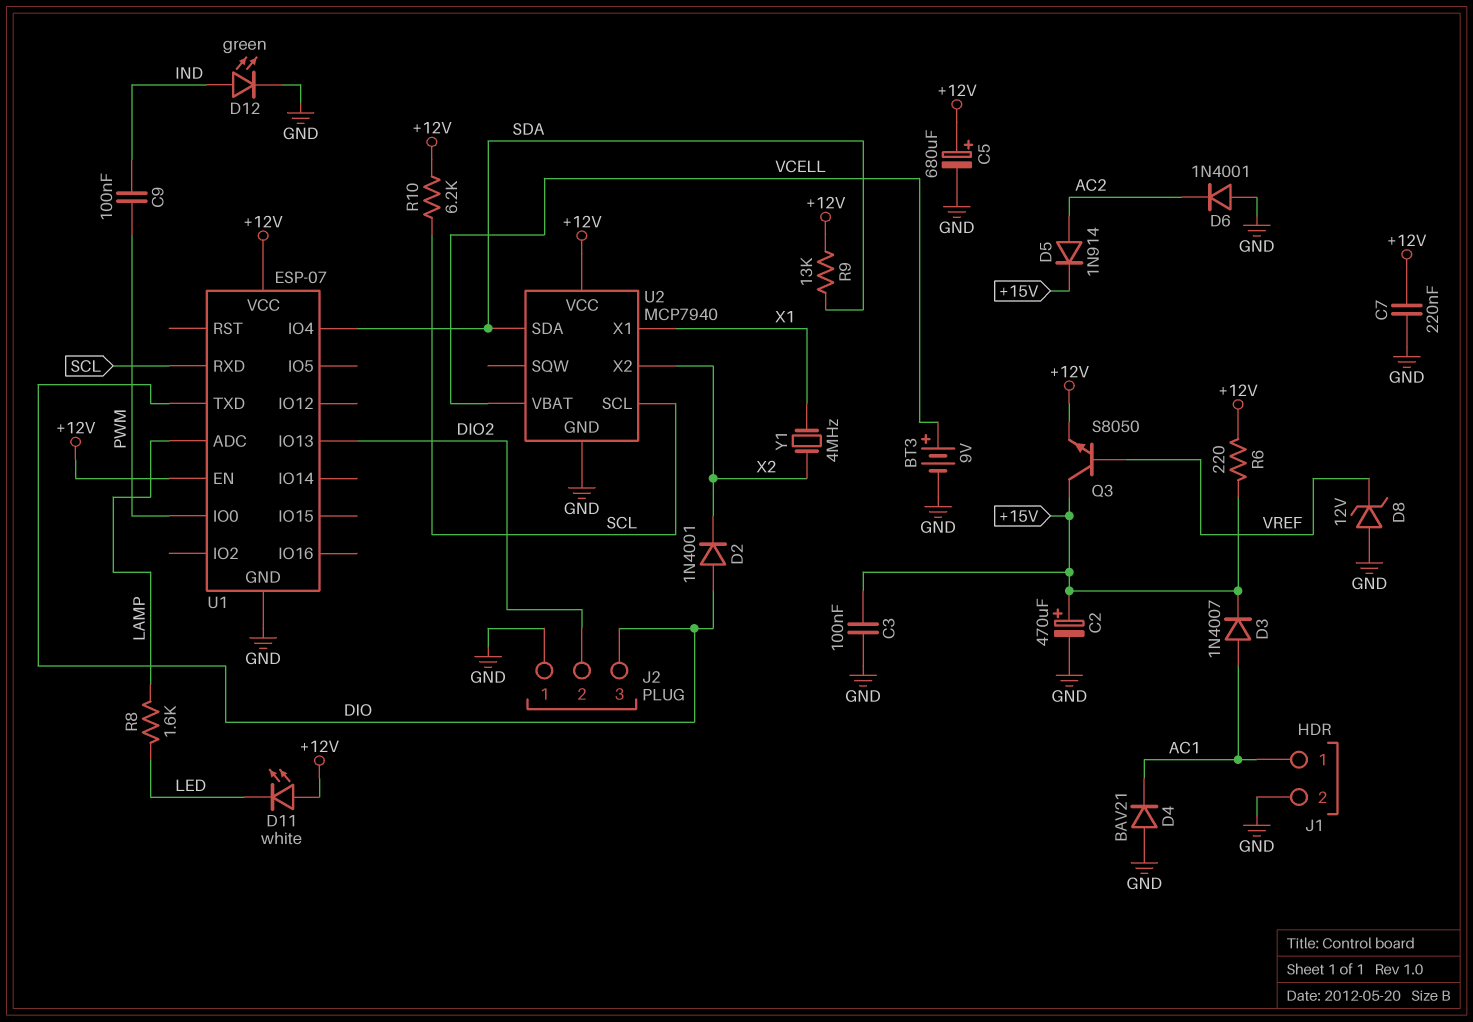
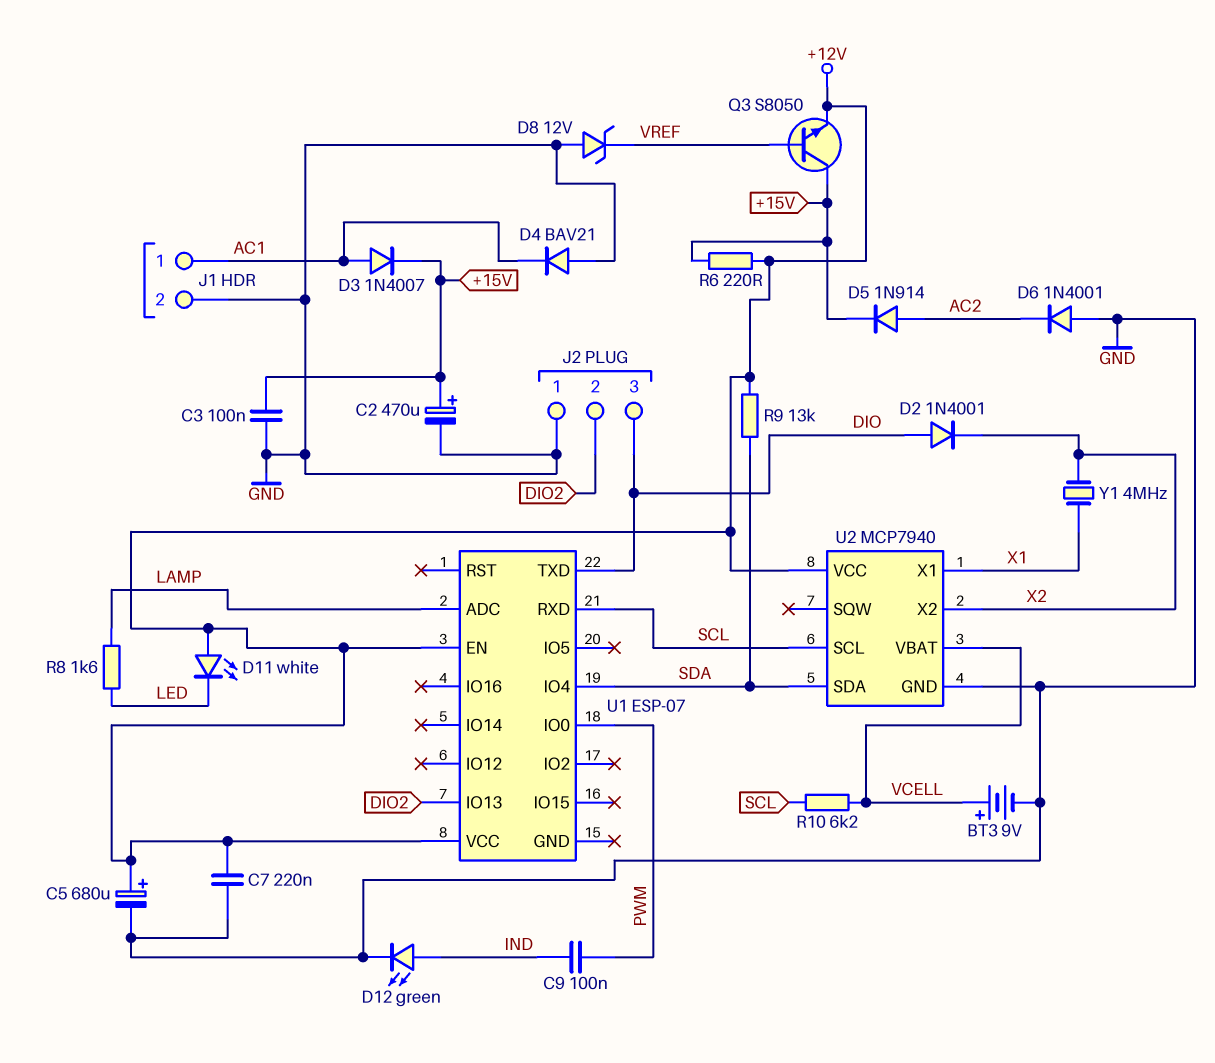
R10: 6.2k (+12V, SCL) -> 6.2k (SCL, VCELL)
U1 pin GND: GND -> none

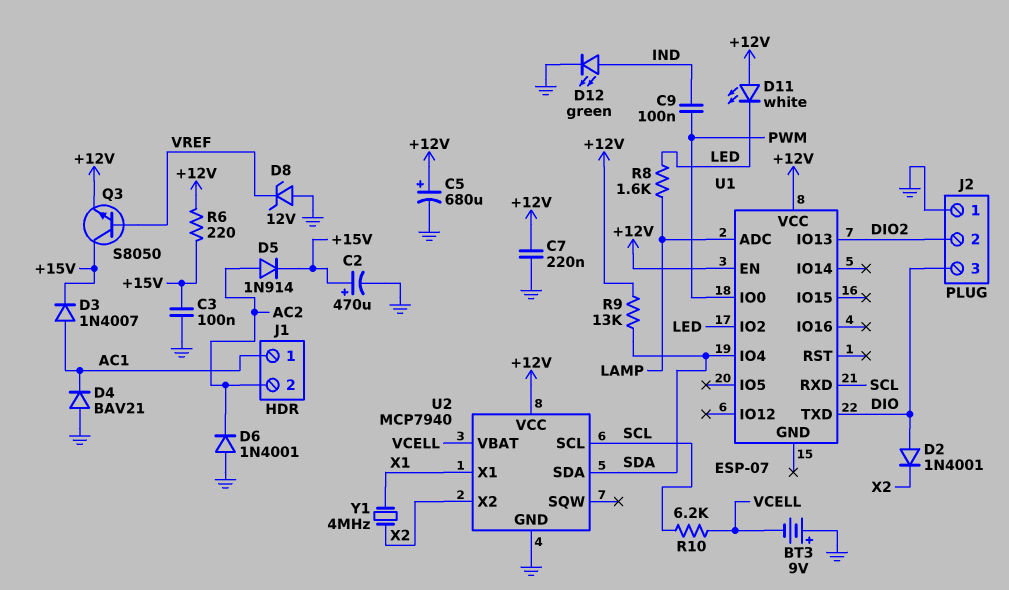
BT3: 9V (plus VCELL, minus GND) -> 9V (plus GND, minus VCELL)
J1 pin 2: GND -> AC2
U1 pin IO2: none -> LED

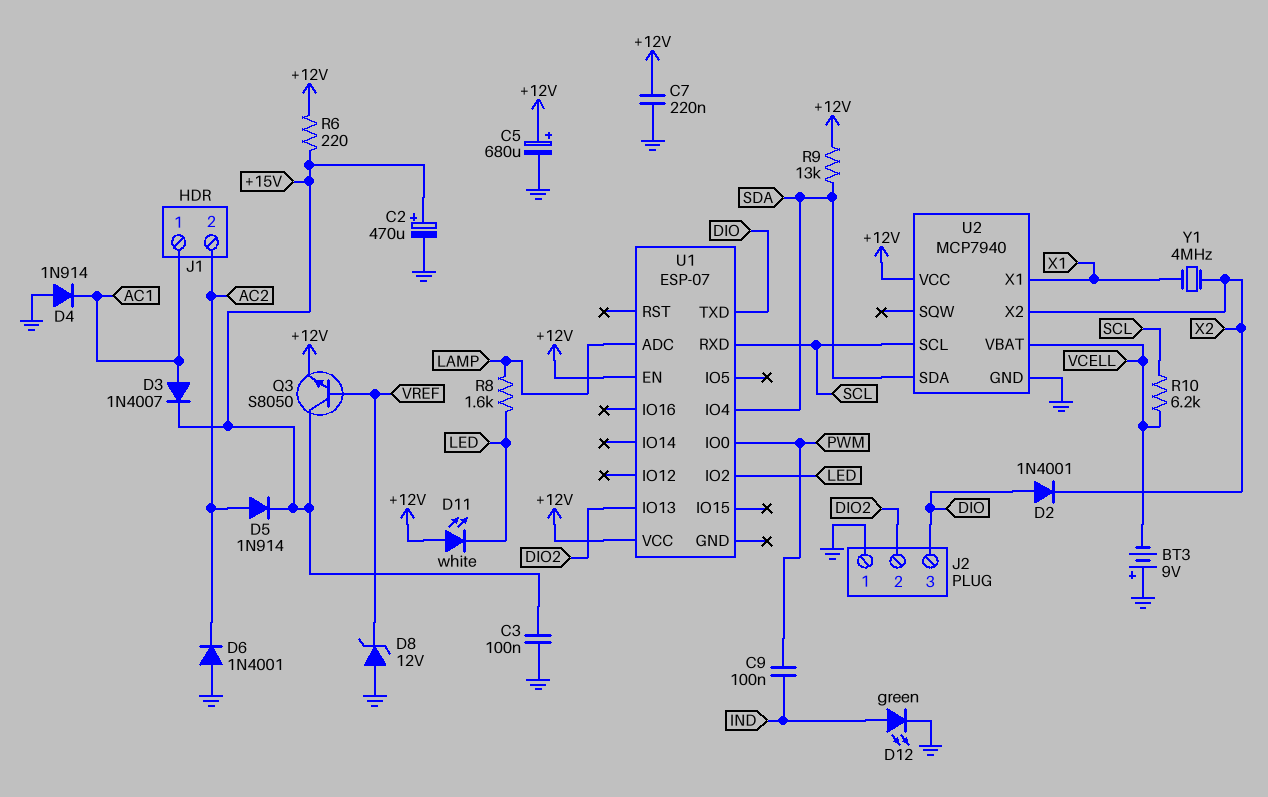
D4: diode BAV21 (A GND, K AC1) -> diode 1N914 (A GND, K AC1)

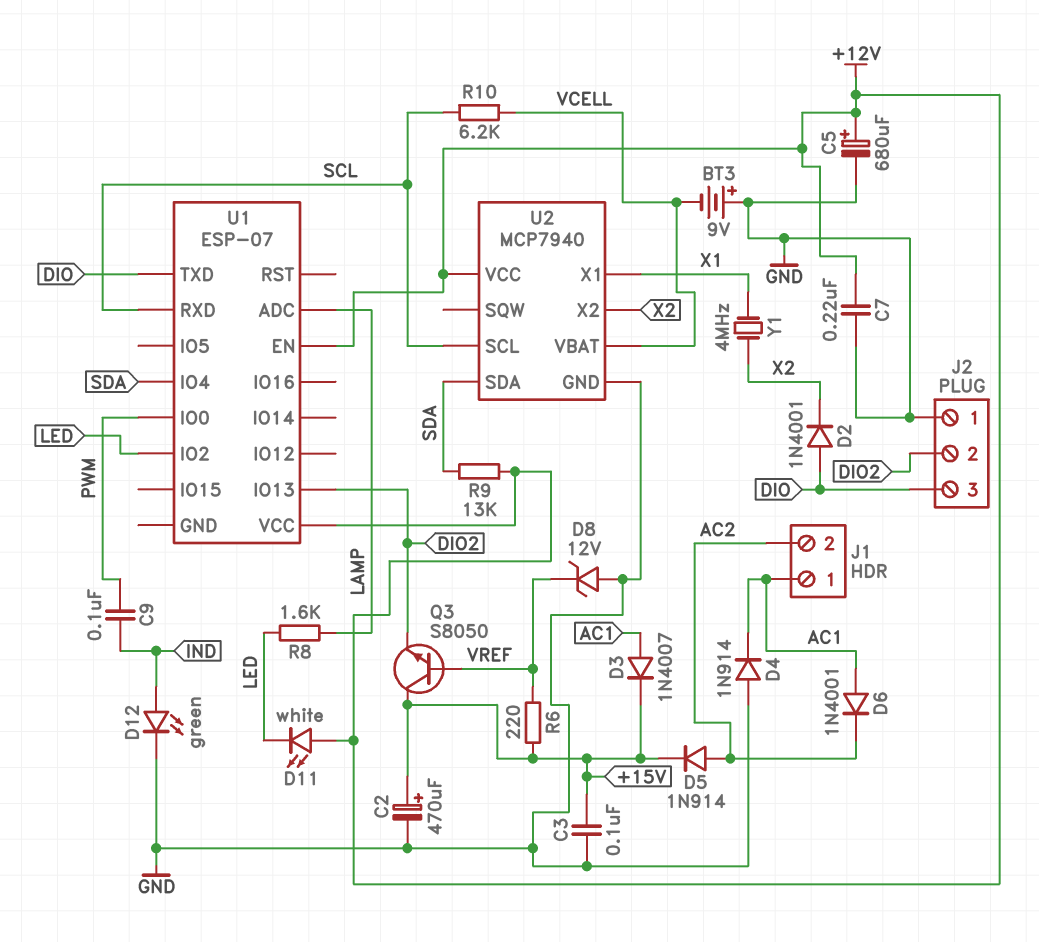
D6: diode 1N4001 (A GND, K AC2) -> diode 1N4001 (A AC1, K AC2)
Q3: NPN S8050 (B VREF, C +15V, E +12V) -> NPN S8050 (B VREF, C +15V, E DIO2)
R6: 220 (+12V, +15V) -> 220 (+15V, VREF)

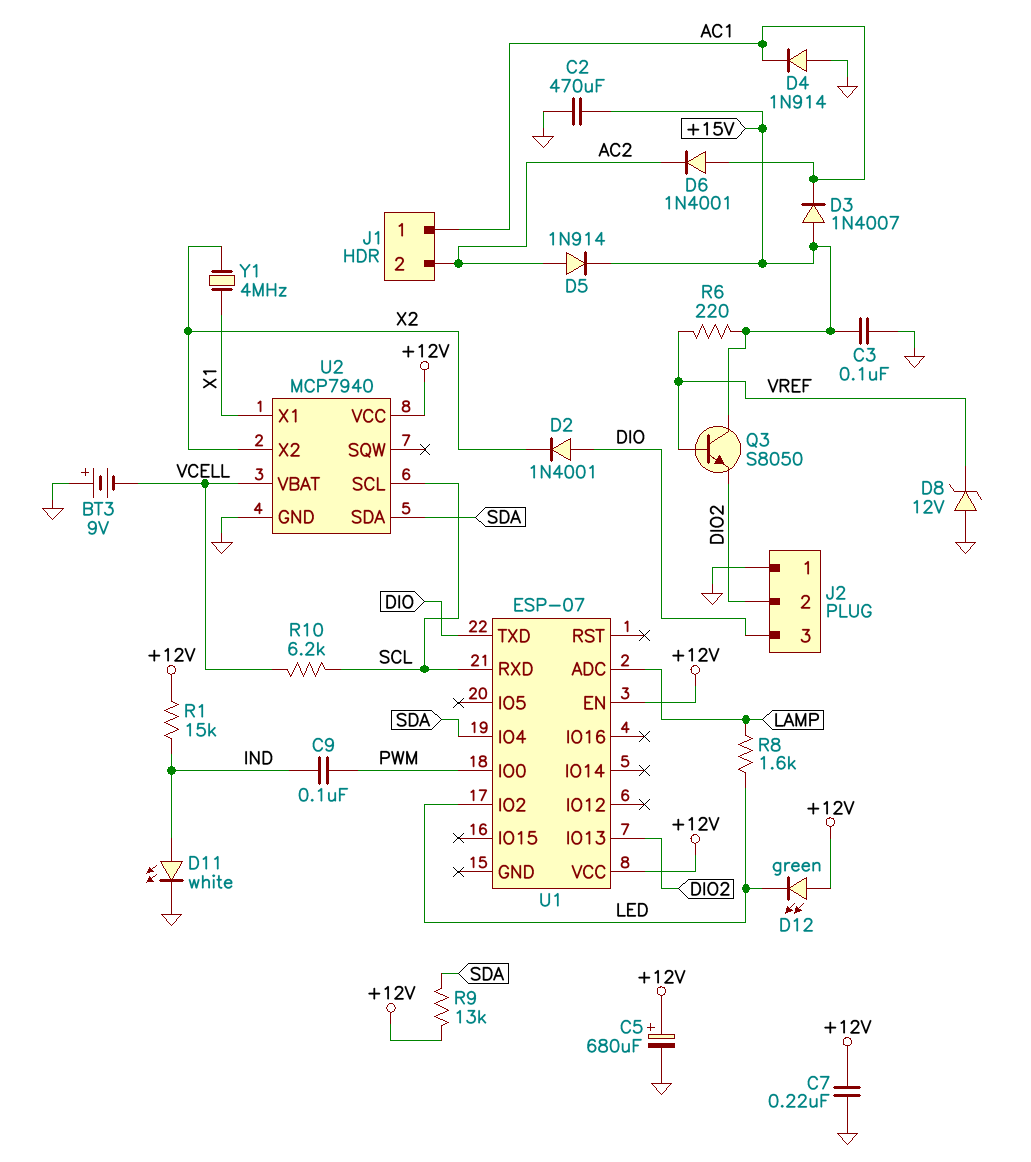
C2: 470uF (plus +15V, minus GND) -> 470uF (+15V, GND)
D3: diode 1N4007 (A AC1, K +15V) -> diode 1N4007 (A +15V, K AC1)
D11: LED white (A +12V, K LED) -> LED white (A IND, K GND)
D12: LED green (A IND, K GND) -> LED green (A +12V, K LED)
R1: none -> 15k (+12V, IND)

